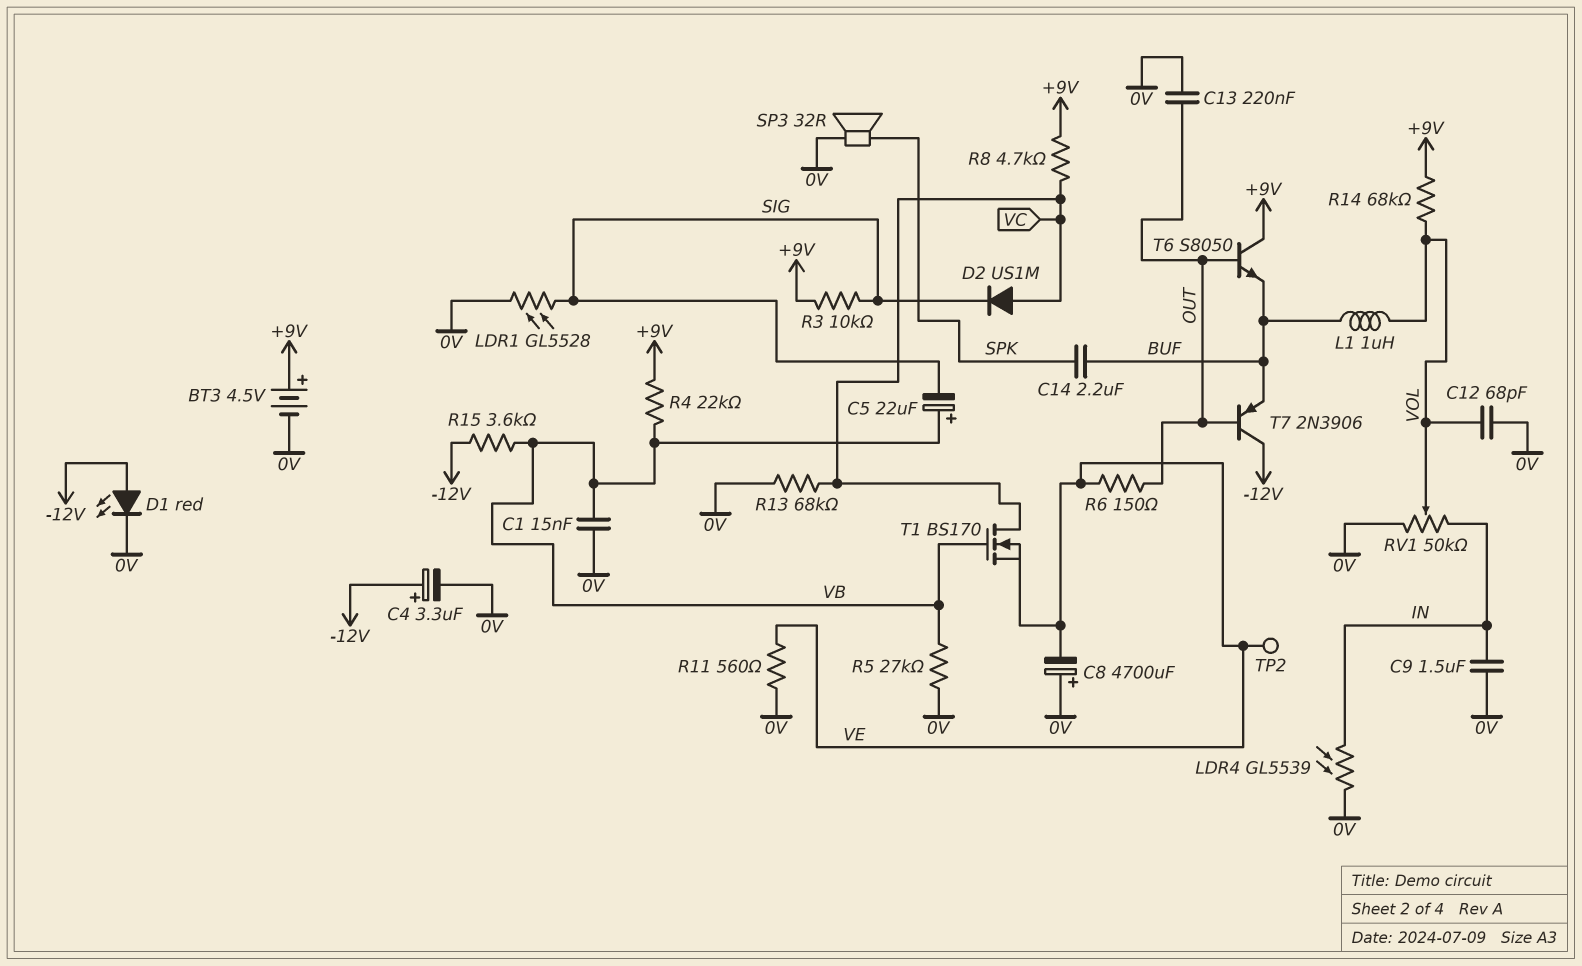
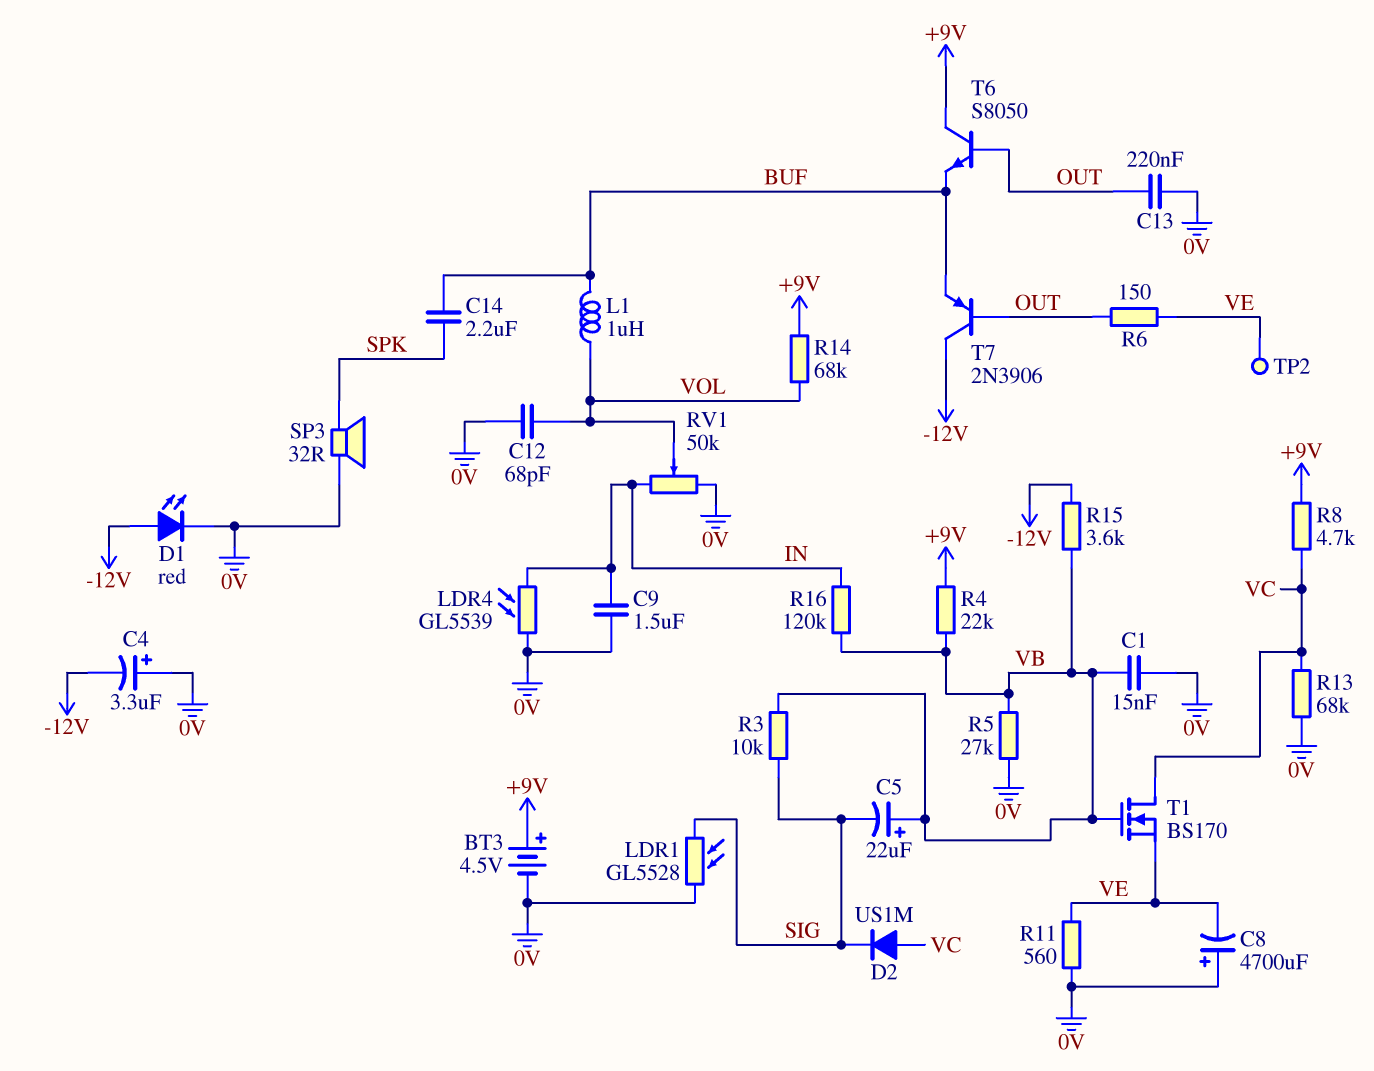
C4: 3.3uF (plus -12V, minus 0V) -> 3.3uF (plus 0V, minus -12V)
R3: 10k (+9V, SIG) -> 10k (SIG, VB)
R16: none -> 120k (IN, VB)

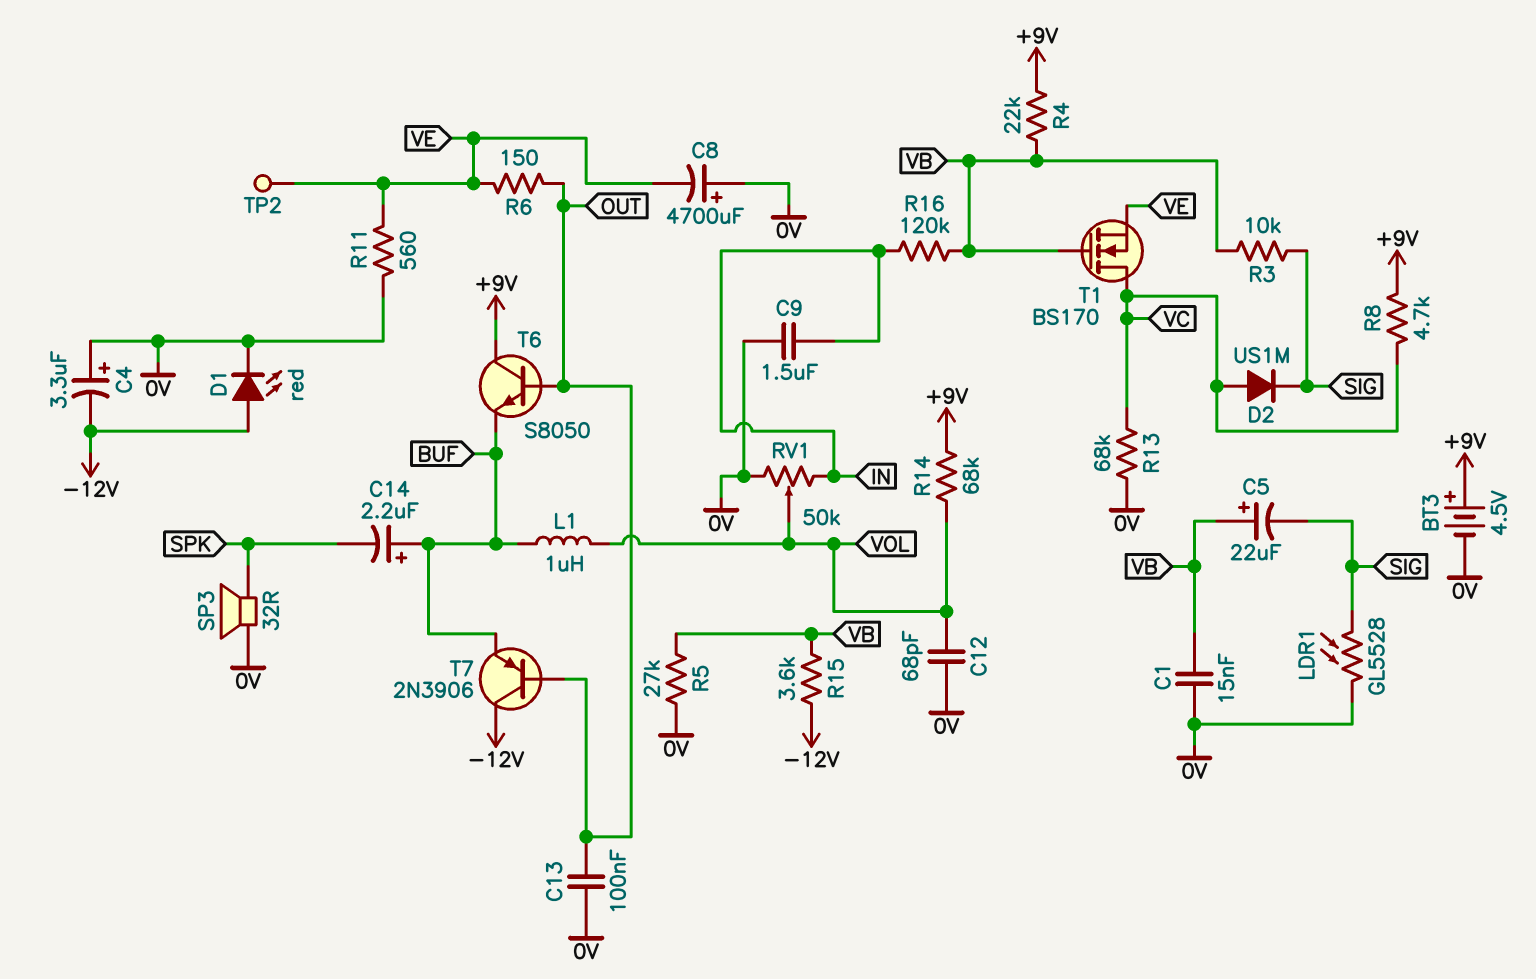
C13: 220nF (0V, OUT) -> 100nF (0V, OUT)
C14: 2.2uF (BUF, SPK) -> 2.2uF (plus BUF, minus SPK)
LDR4: GL5539 (0V, IN) -> none

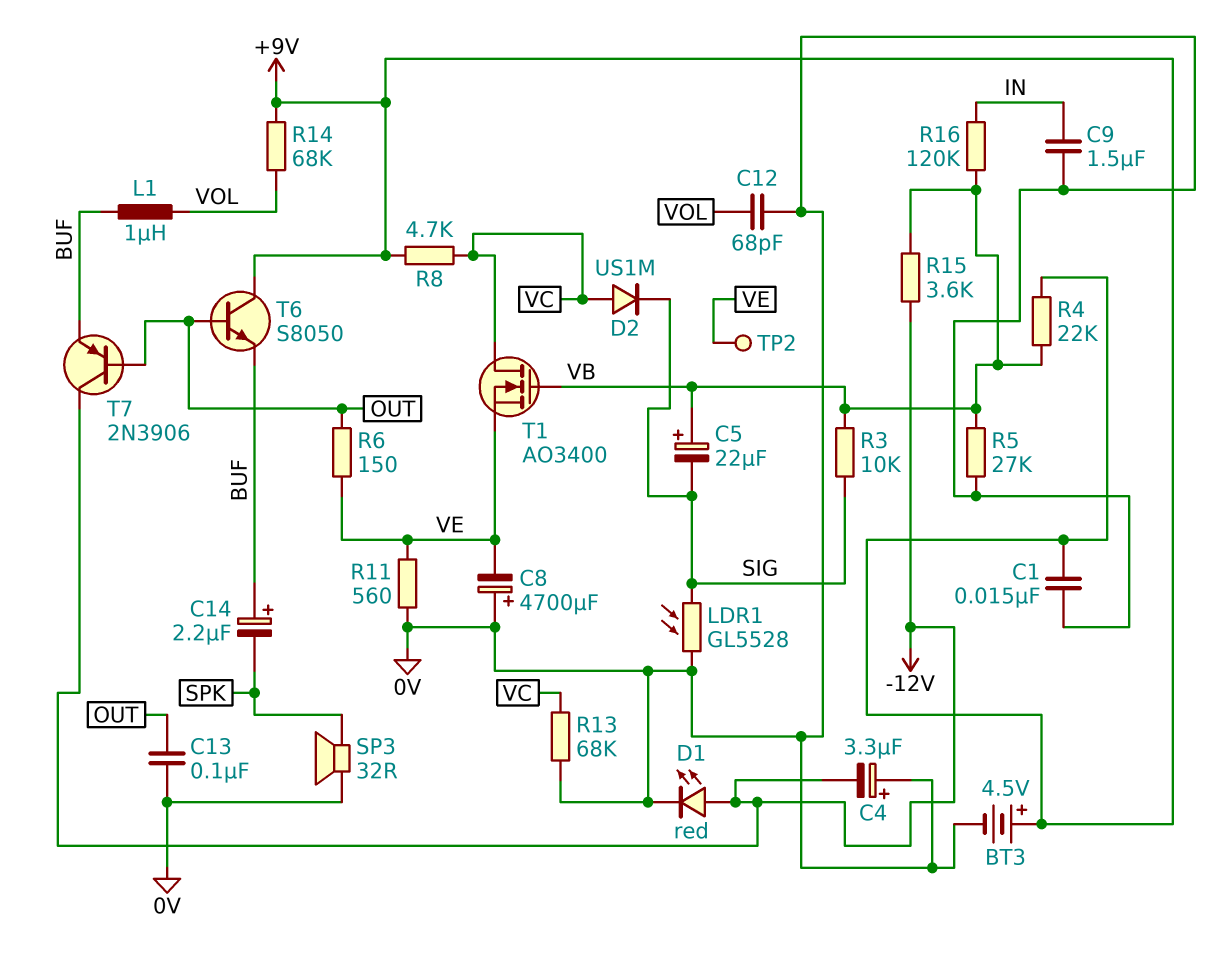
C1: 15nF (0V, VB) -> 15nF (+9V, 0V)
RV1: 50k (0V, IN, wiper VOL) -> none
T1: NMOS BS170 (G VB, D VC, S VE) -> NMOS AO3400 (G VB, D VC, S VE)

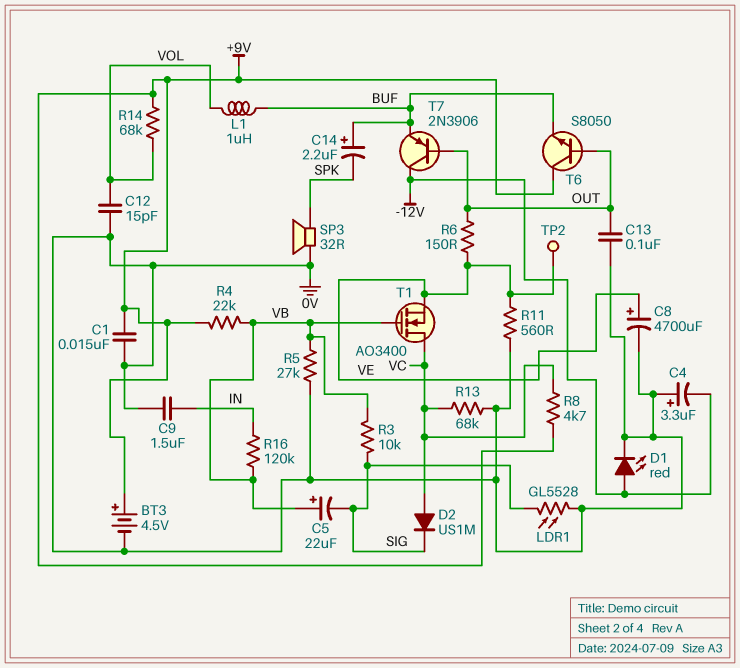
C8: 4700uF (plus 0V, minus VE) -> 4700uF (plus VE, minus 0V)
C12: 68pF (0V, VOL) -> 15pF (0V, VOL)
R15: 3.6k (-12V, VB) -> none

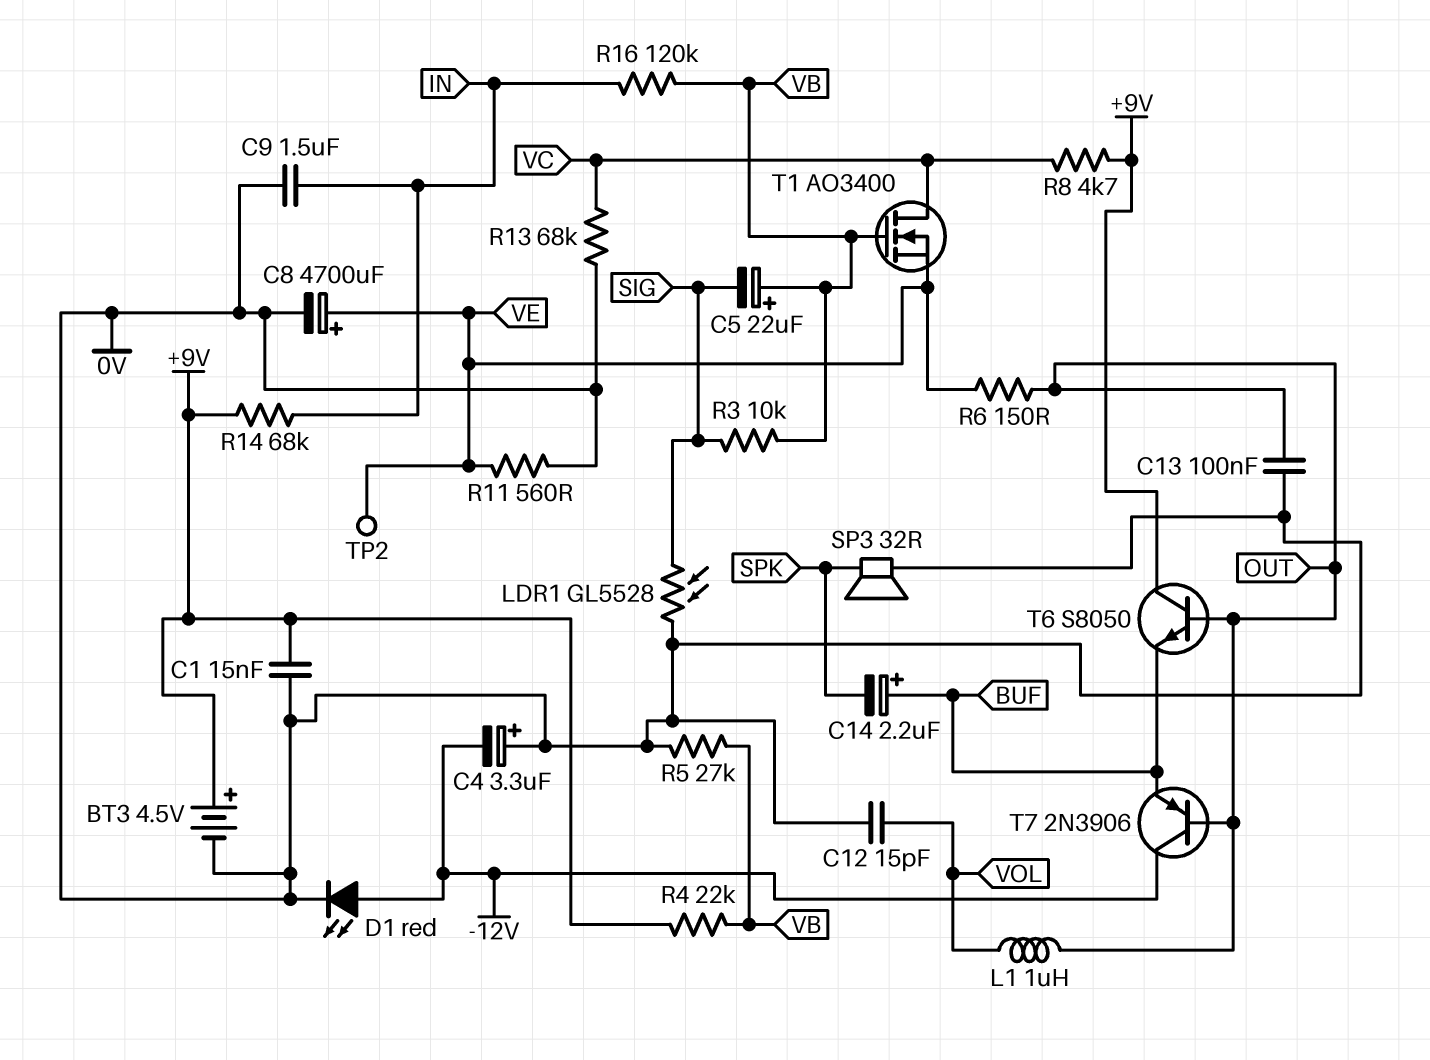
D2: diode US1M (A VC, K SIG) -> none
L1: 1uH (BUF, VOL) -> 1uH (OUT, VOL)
R14: 68k (+9V, VOL) -> 68k (+9V, IN)

